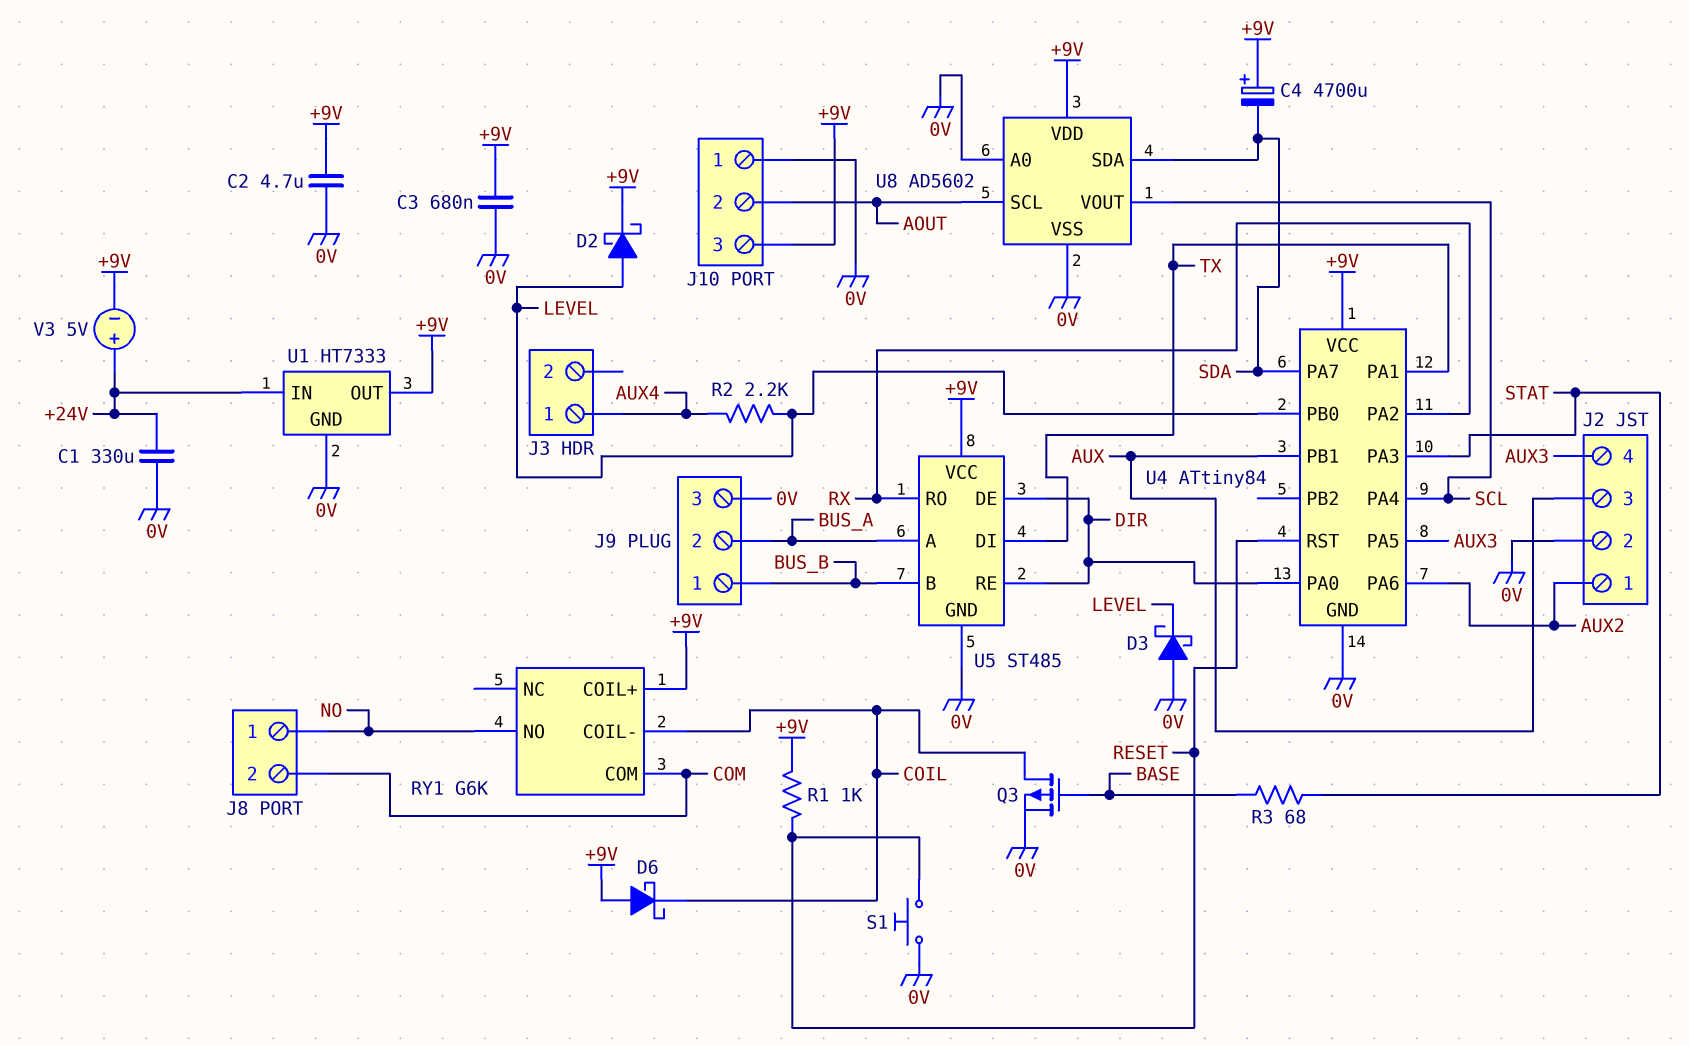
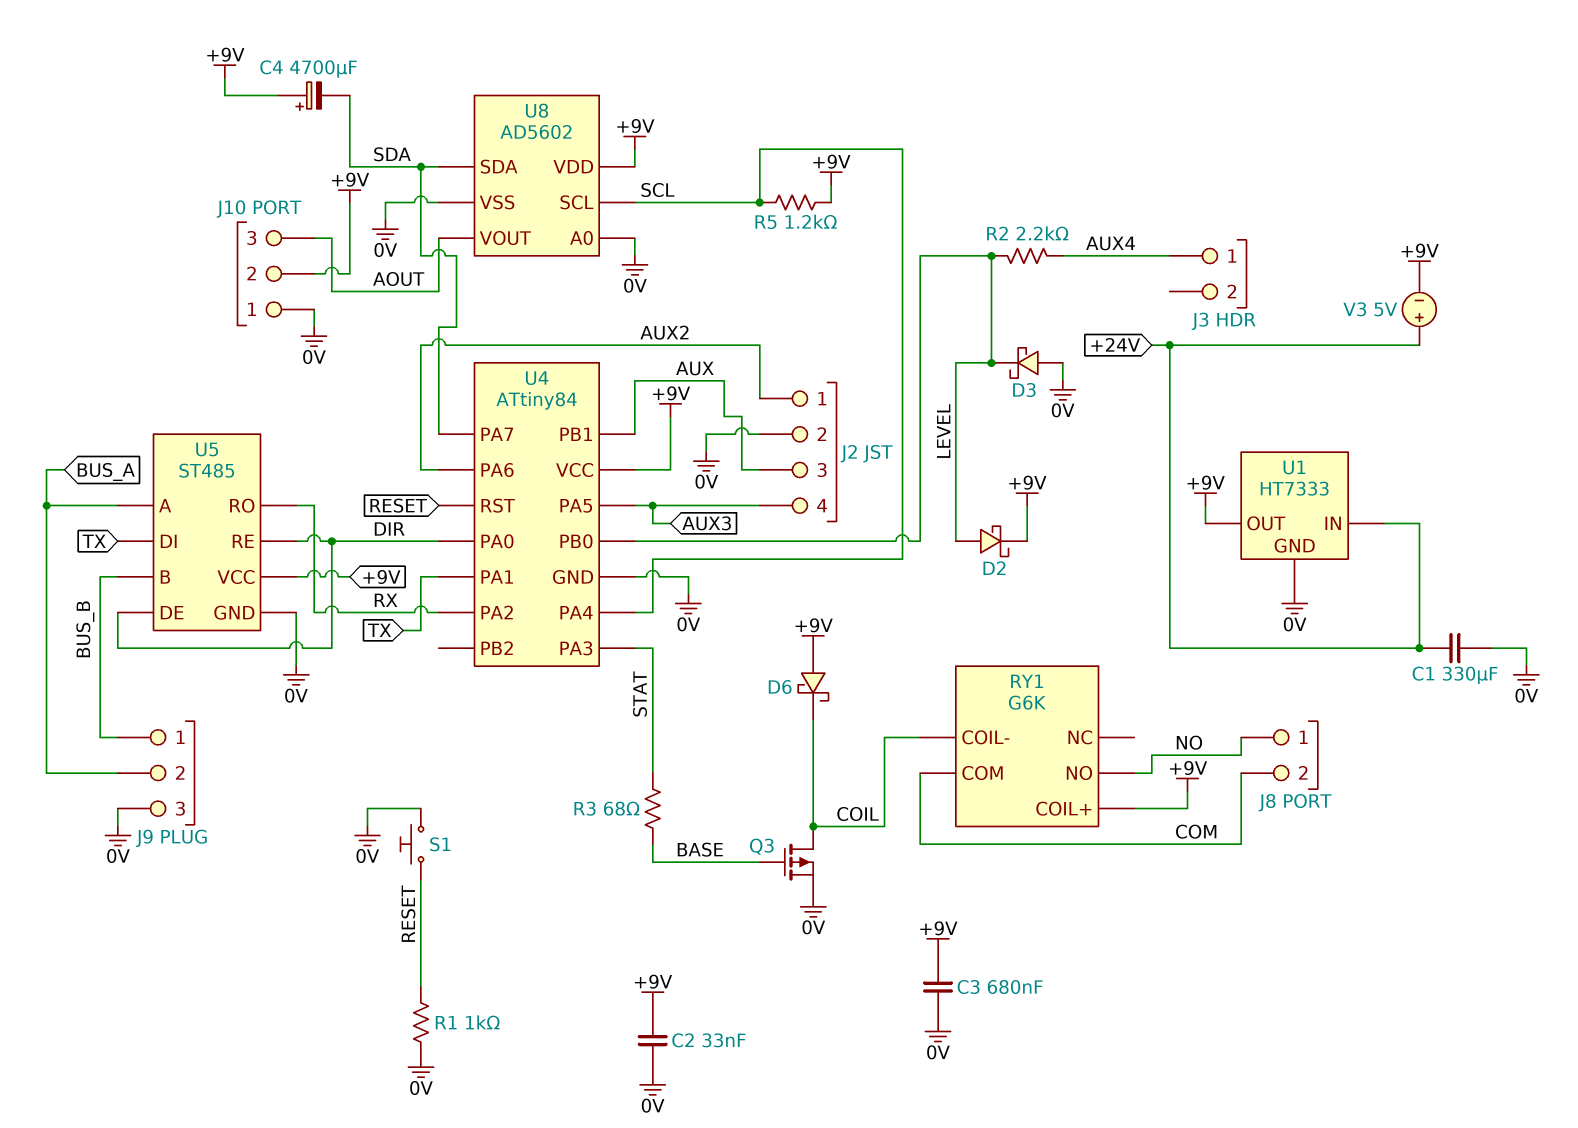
C2: 4.7uF (+9V, 0V) -> 33nF (+9V, 0V)
J10 pin 2: AOUT -> +9V
J10 pin 3: +9V -> AOUT
R1: 1k (+9V, RESET) -> 1k (0V, RESET)
R5: none -> 1.2k (+9V, SCL)
U8 pin SCL: AOUT -> SCL
U8 pin VOUT: SCL -> AOUT

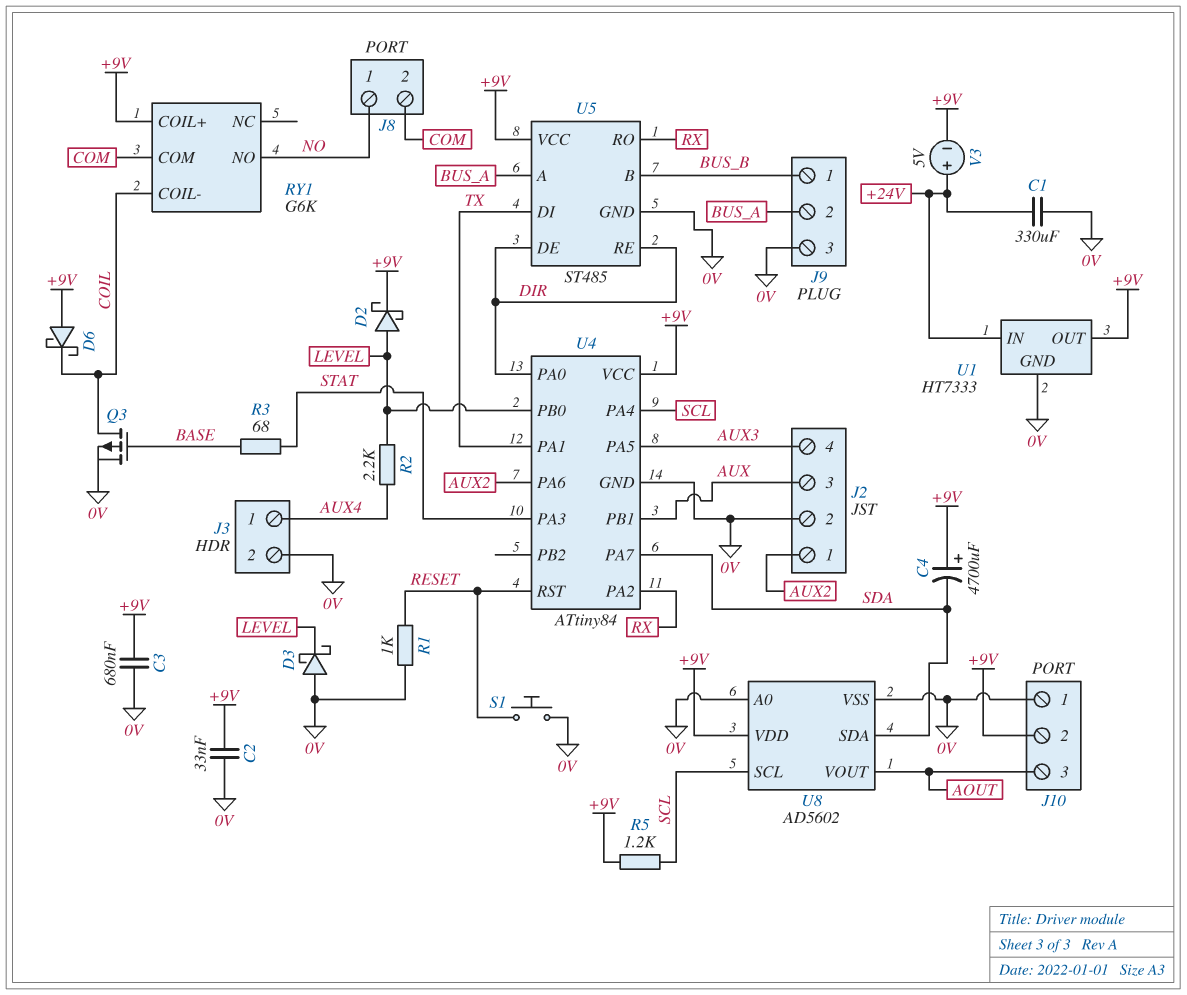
J3 pin 2: none -> 0V

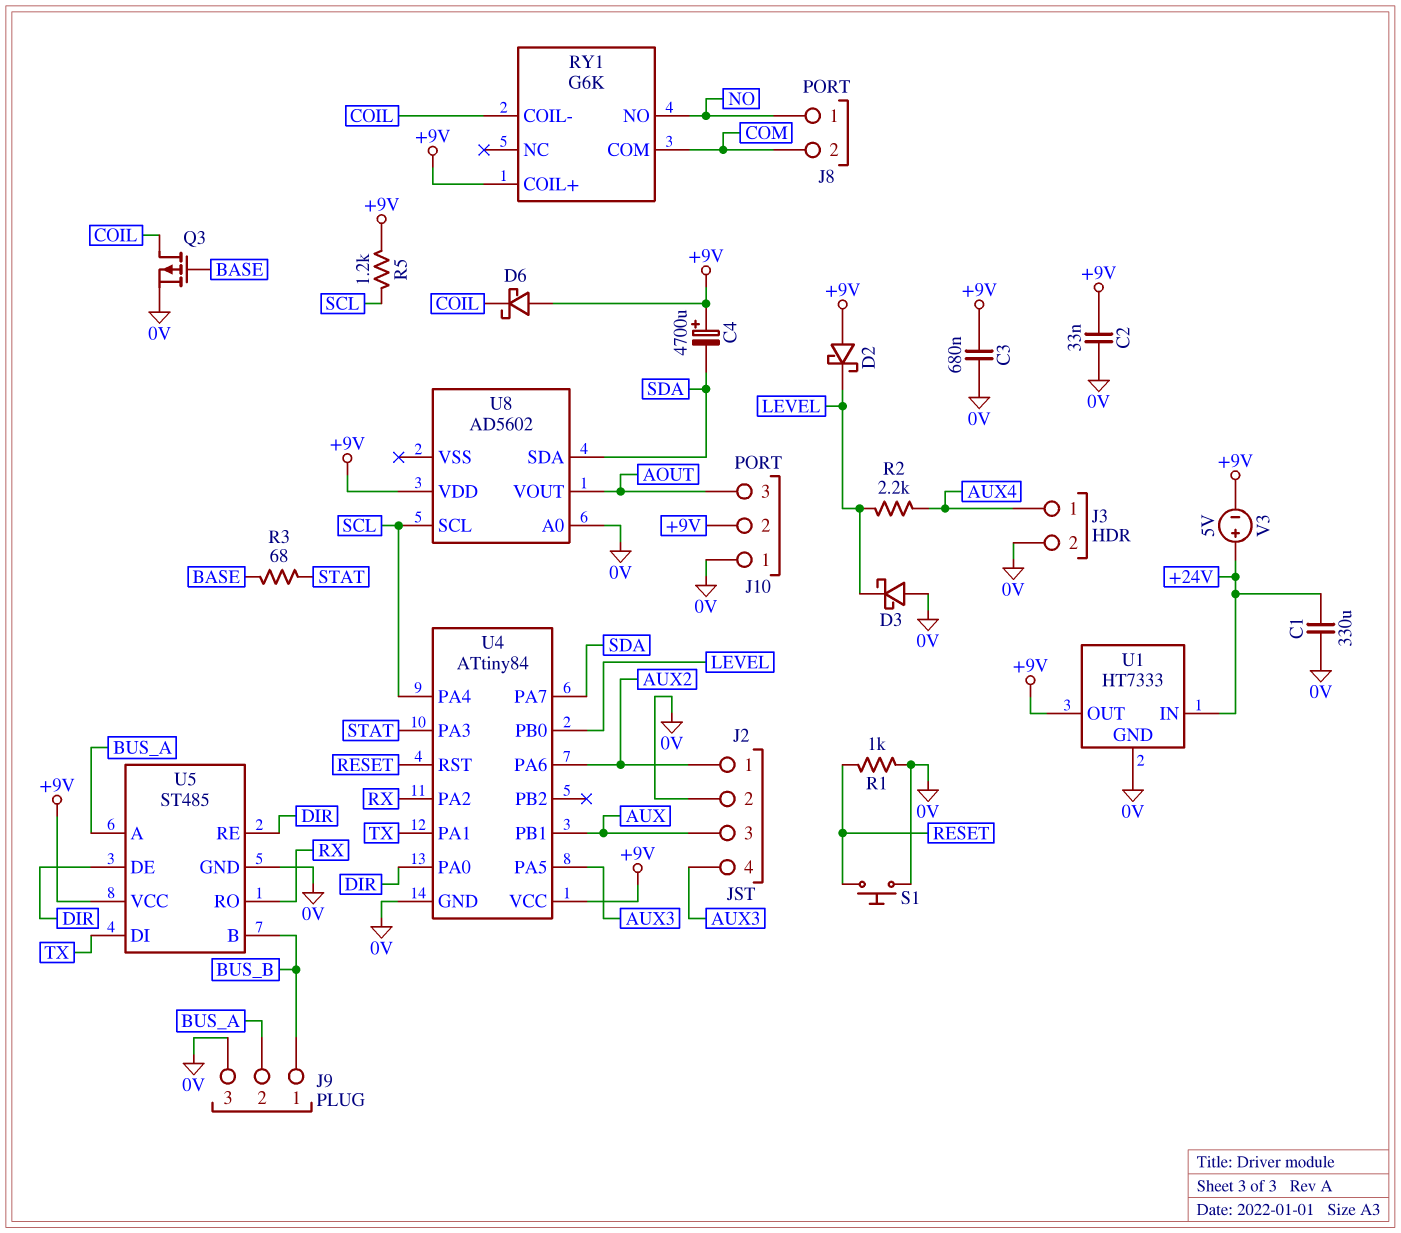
D2: schottky (A LEVEL, K +9V) -> schottky (A +9V, K LEVEL)
U8 pin VSS: 0V -> none

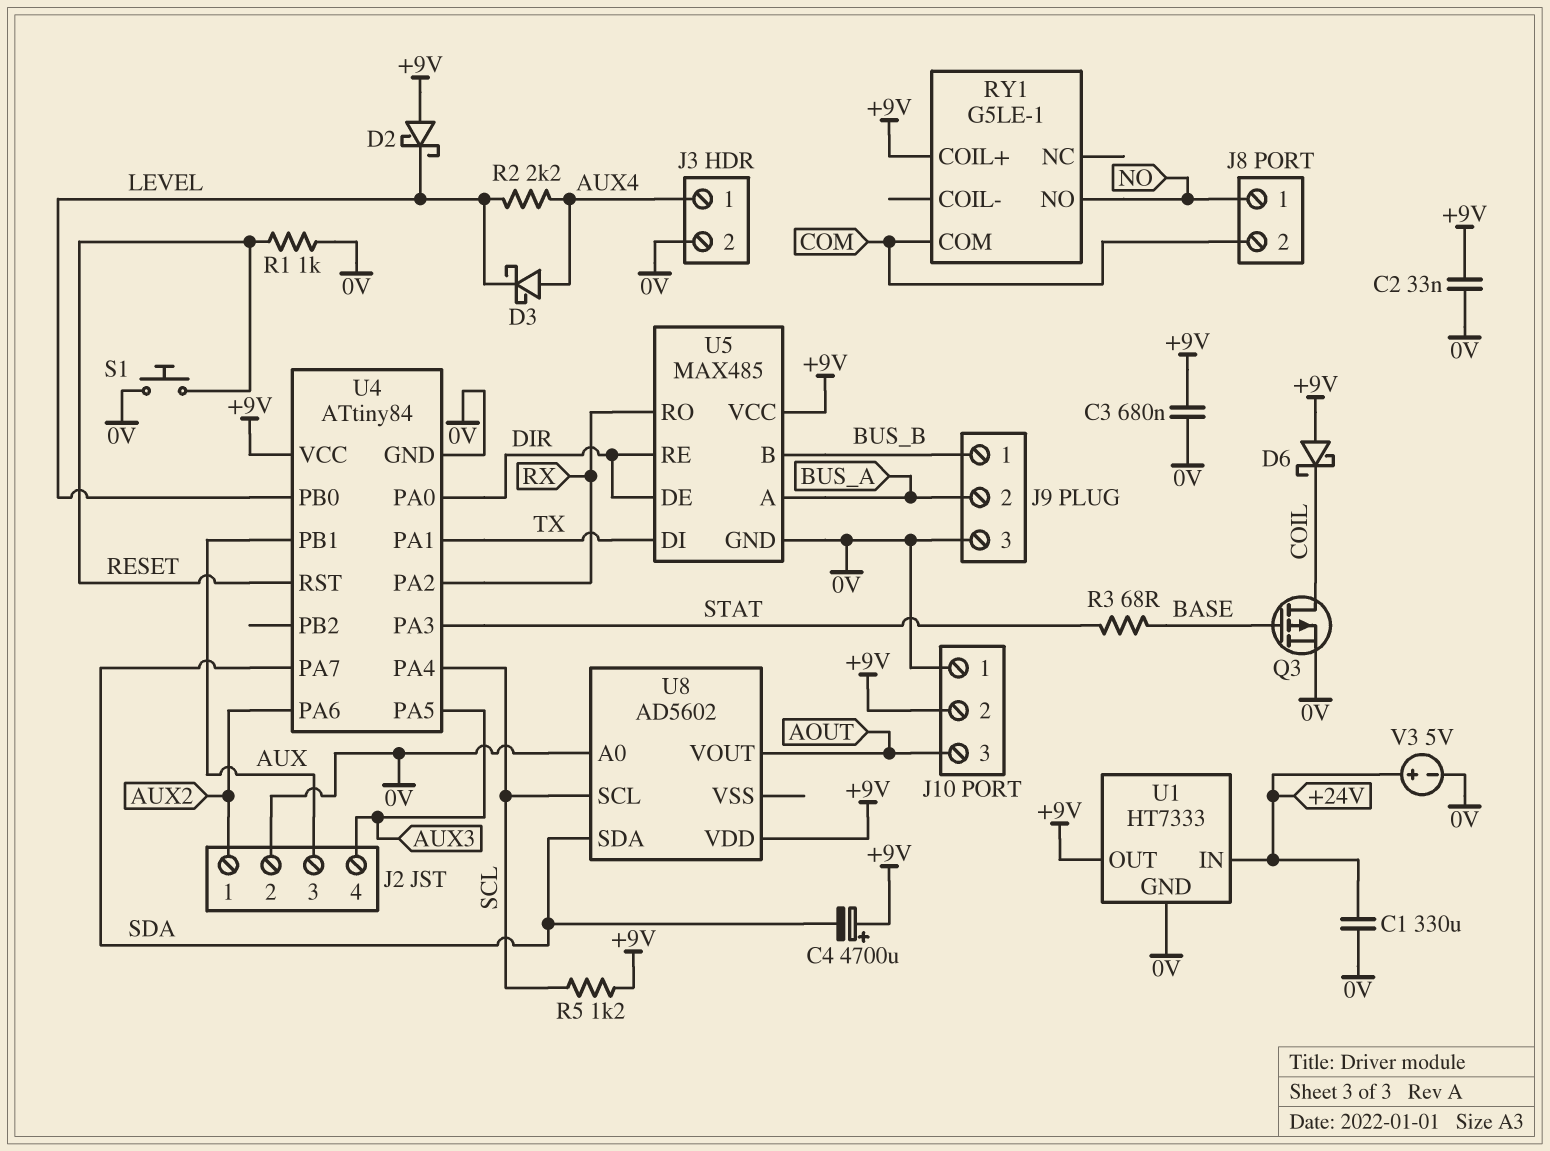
D3: schottky (A 0V, K LEVEL) -> schottky (A AUX4, K LEVEL)
RY1: G6K -> G5LE-1
RY1 pin COIL-: COIL -> none
U5: ST485 -> MAX485
V3: 5V (plus +24V, minus +9V) -> 5V (plus +24V, minus 0V)

